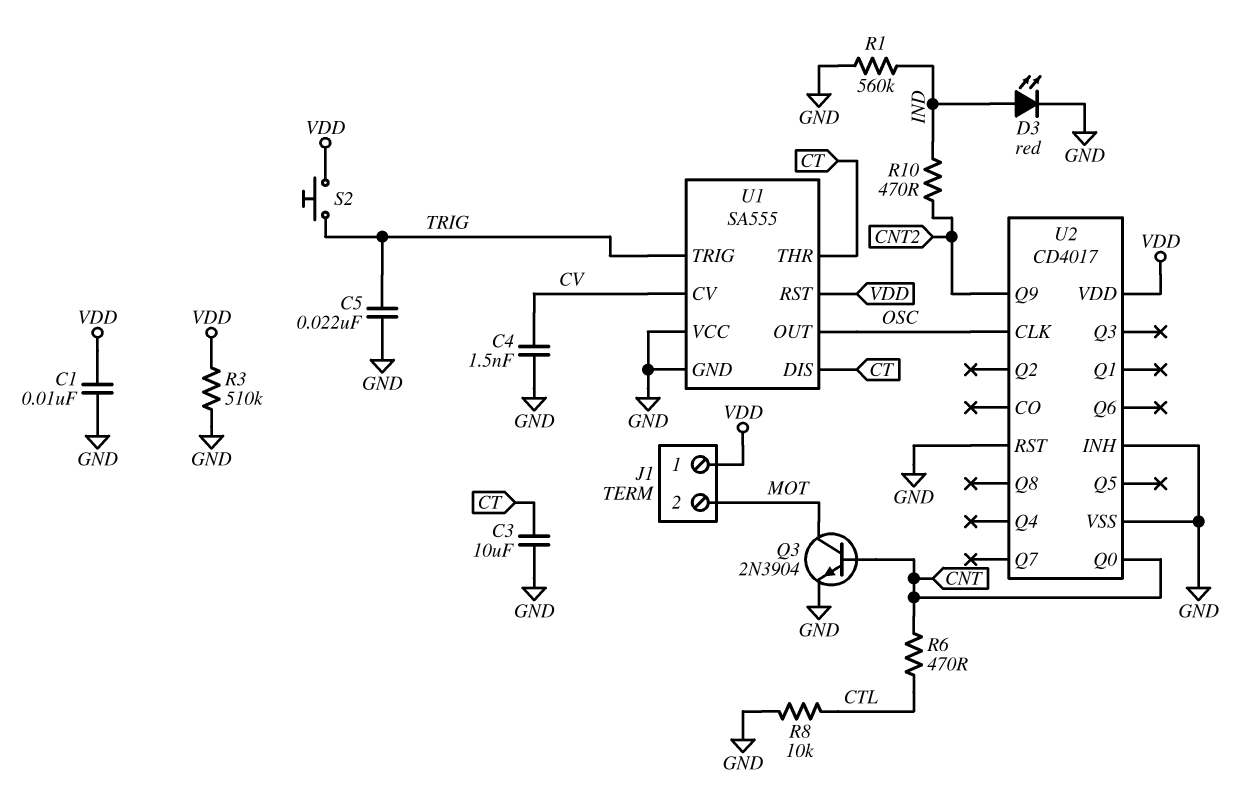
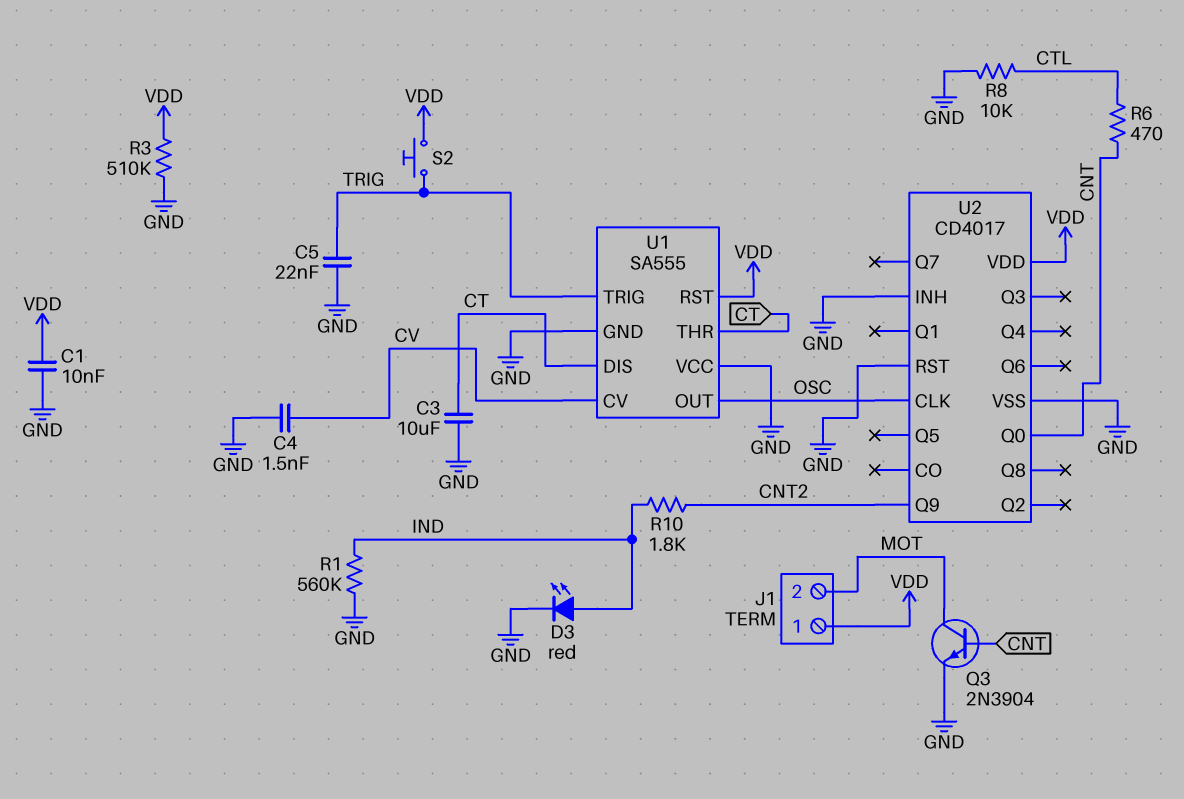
R10: 470 (CNT2, IND) -> 1.8k (CNT2, IND)

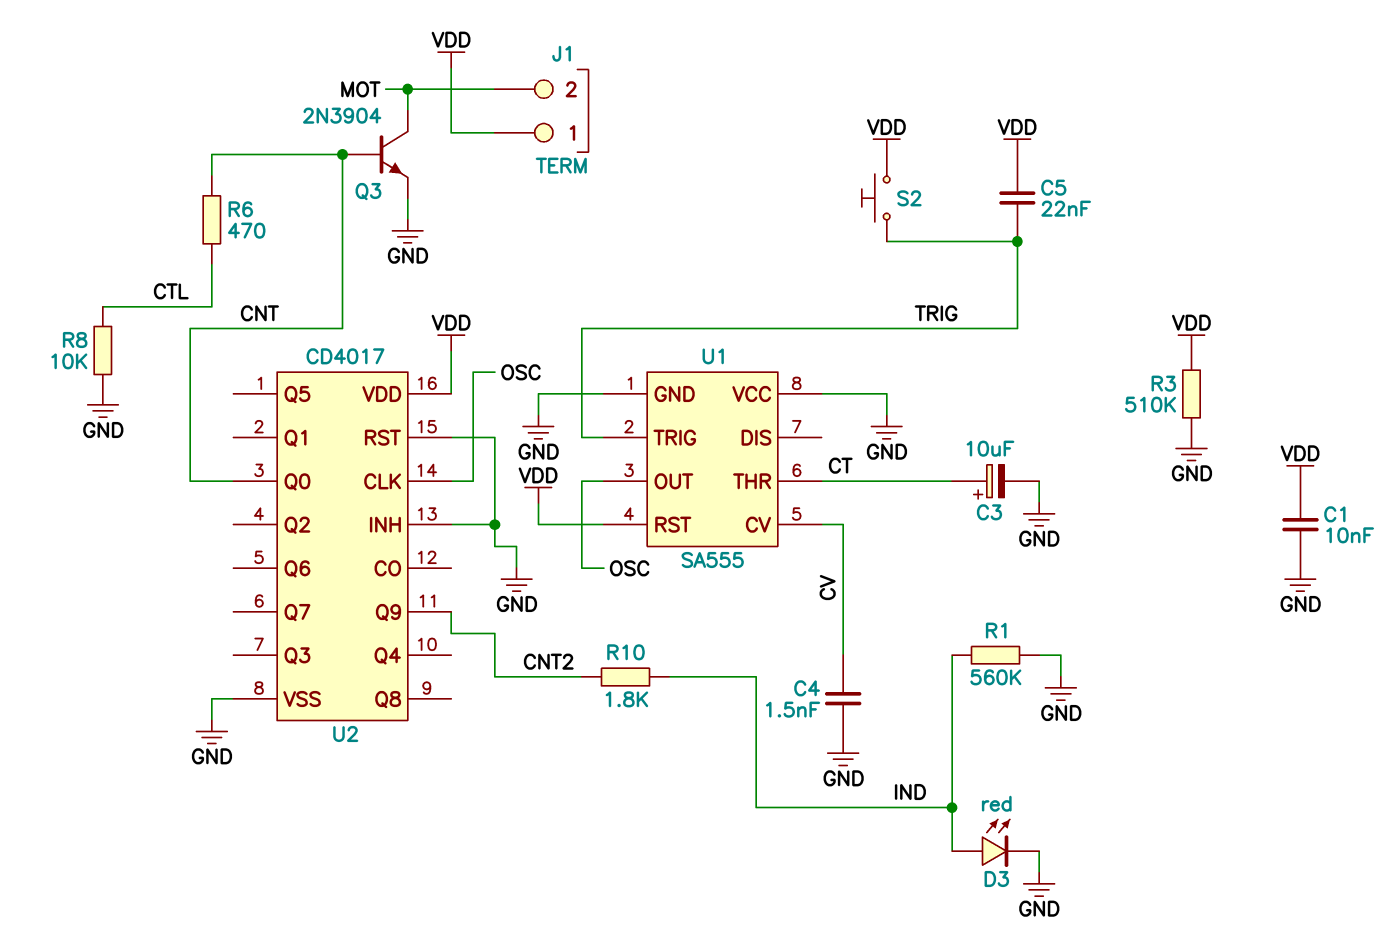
C3: 10uF (CT, GND) -> 10uF (plus CT, minus GND)
C5: 22nF (GND, TRIG) -> 22nF (TRIG, VDD)
U1 pin DIS: CT -> none

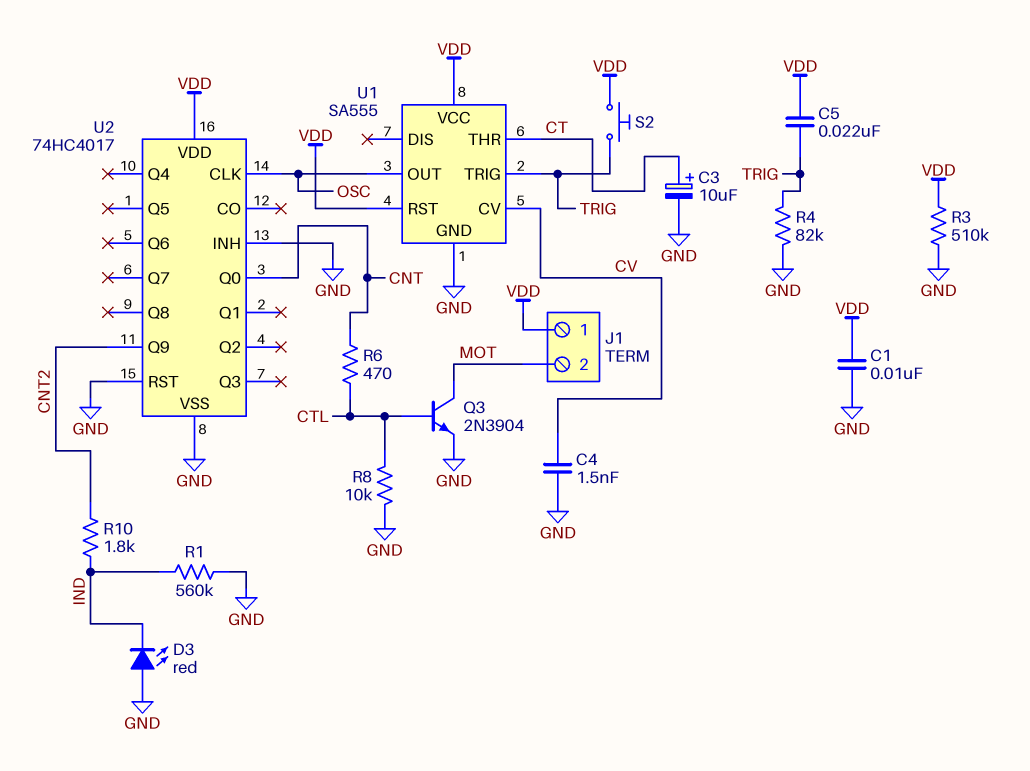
D3: LED red (A IND, K GND) -> LED red (A GND, K IND)
Q3: NPN 2N3904 (B CNT, C MOT, E GND) -> NPN 2N3904 (B CTL, C MOT, E GND)
R4: none -> 82k (GND, TRIG)
U1 pin VCC: GND -> VDD
U2: CD4017 -> 74HC4017

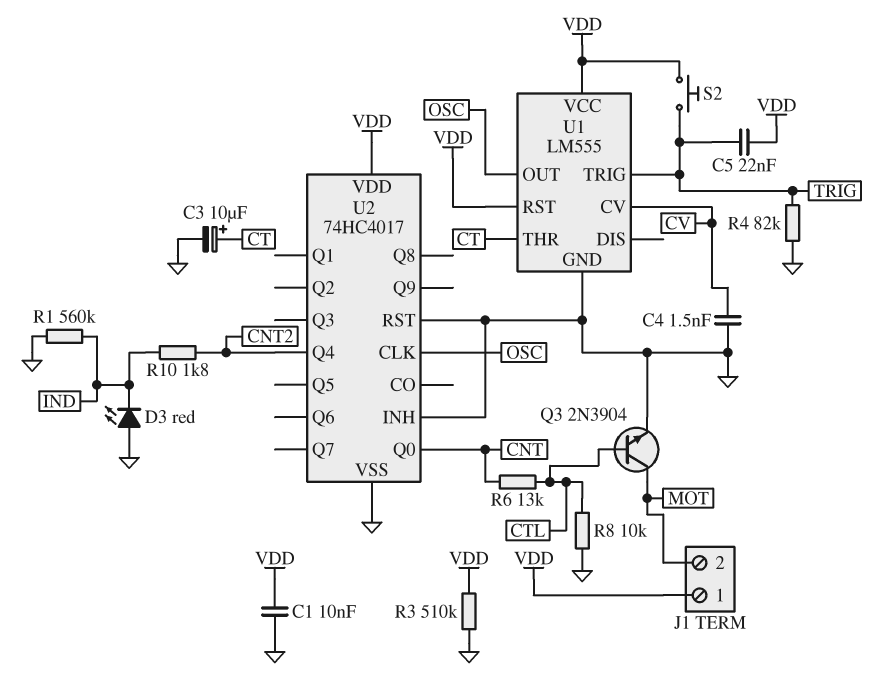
R6: 470 (CNT, CTL) -> 13k (CNT, CTL)
U1: SA555 -> LM555
U2 pin Q4: none -> CNT2
U2 pin Q9: CNT2 -> none

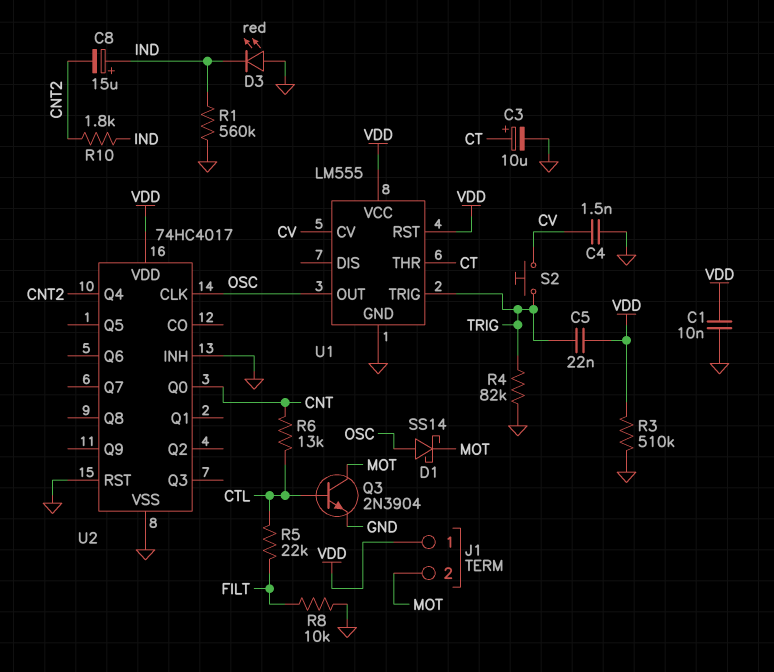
C8: none -> 15uF (plus IND, minus CNT2)
D1: none -> schottky SS14 (A OSC, K MOT)
R5: none -> 22k (CTL, FILT)
R8: 10k (CTL, GND) -> 10k (FILT, GND)
S2: button (TRIG, VDD) -> button (CV, TRIG)

